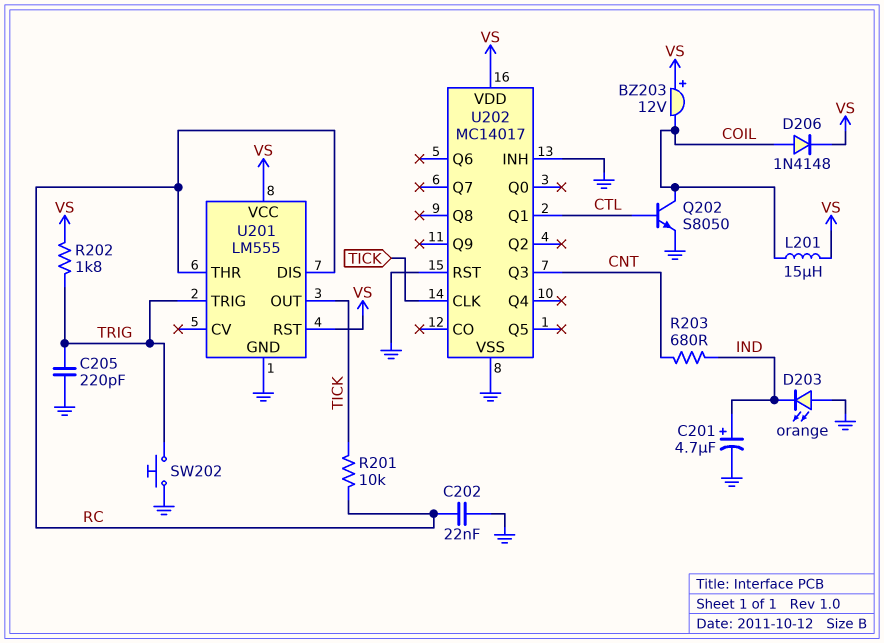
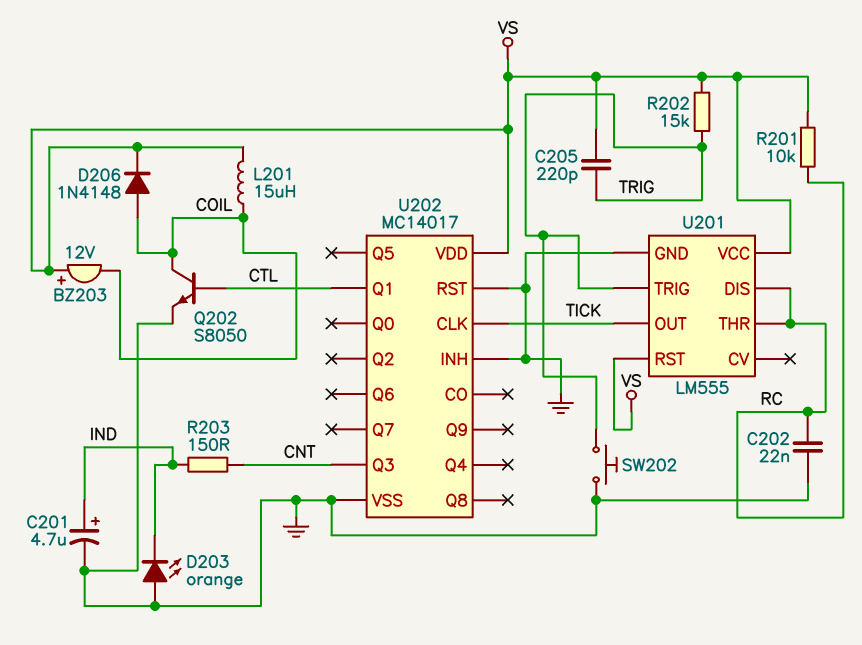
C205: 220pF (GND, TRIG) -> 220pF (TRIG, VS)
R201: 10k (RC, TICK) -> 10k (RC, VS)
R202: 1.8k (TRIG, VS) -> 15k (TRIG, VS)
R203: 680 (CNT, IND) -> 150 (CNT, IND)

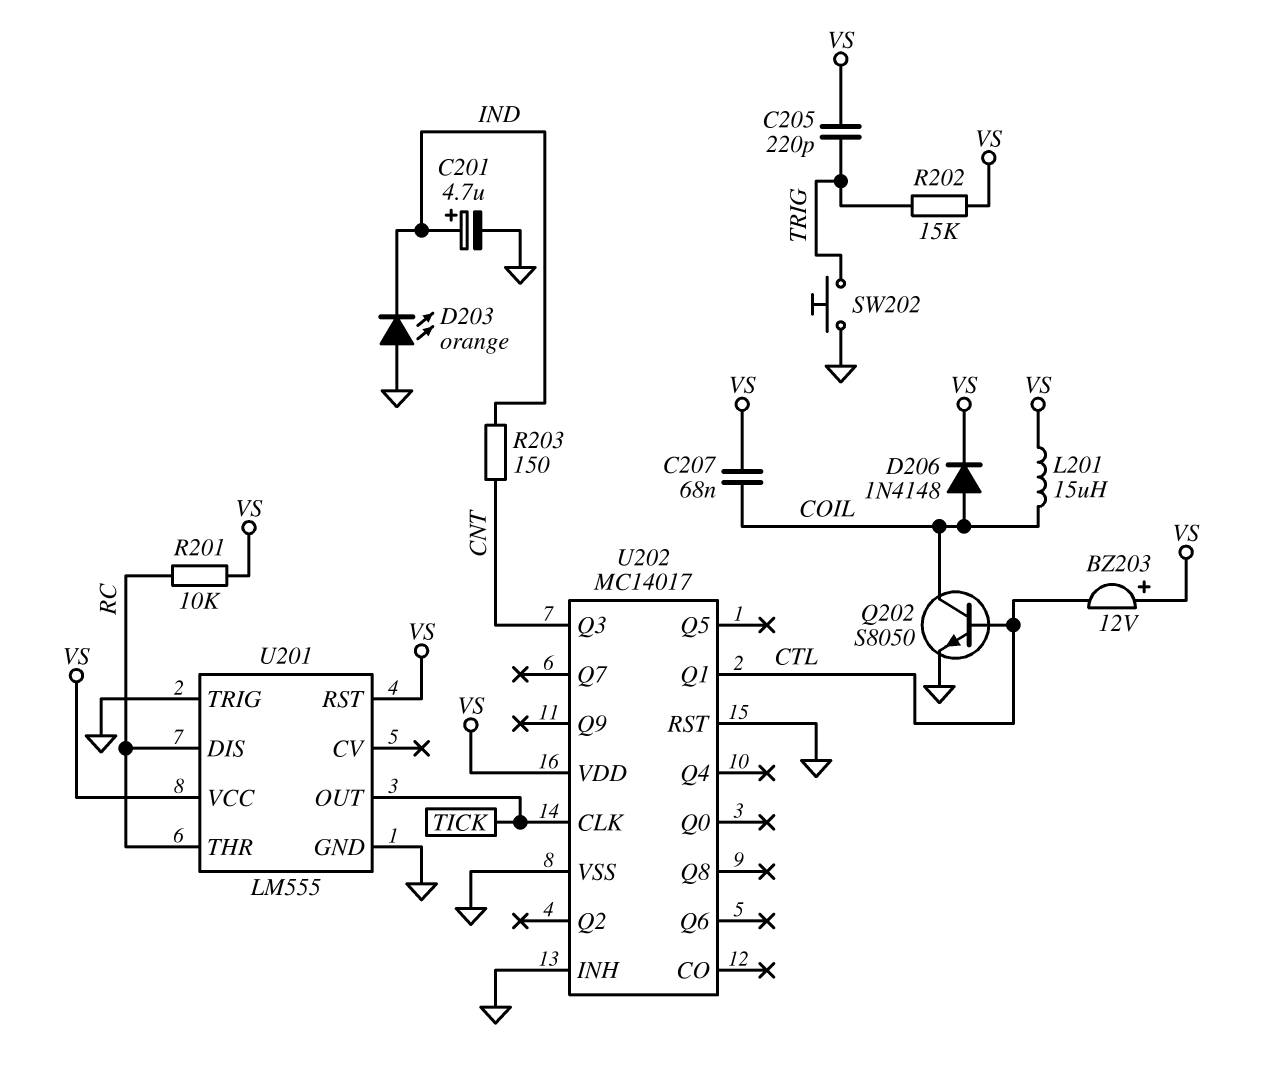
BZ203: buzzer 12V (plus VS, minus COIL) -> buzzer 12V (plus VS, minus CTL)
C202: 22nF (GND, RC) -> none
C207: none -> 68nF (COIL, VS)
U201 pin TRIG: TRIG -> GND

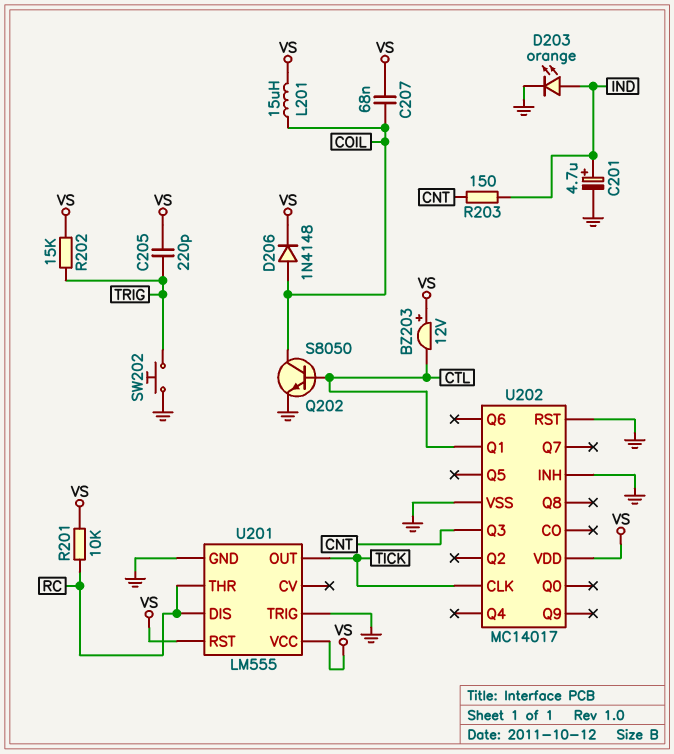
D203: LED orange (A GND, K IND) -> LED orange (A IND, K GND)

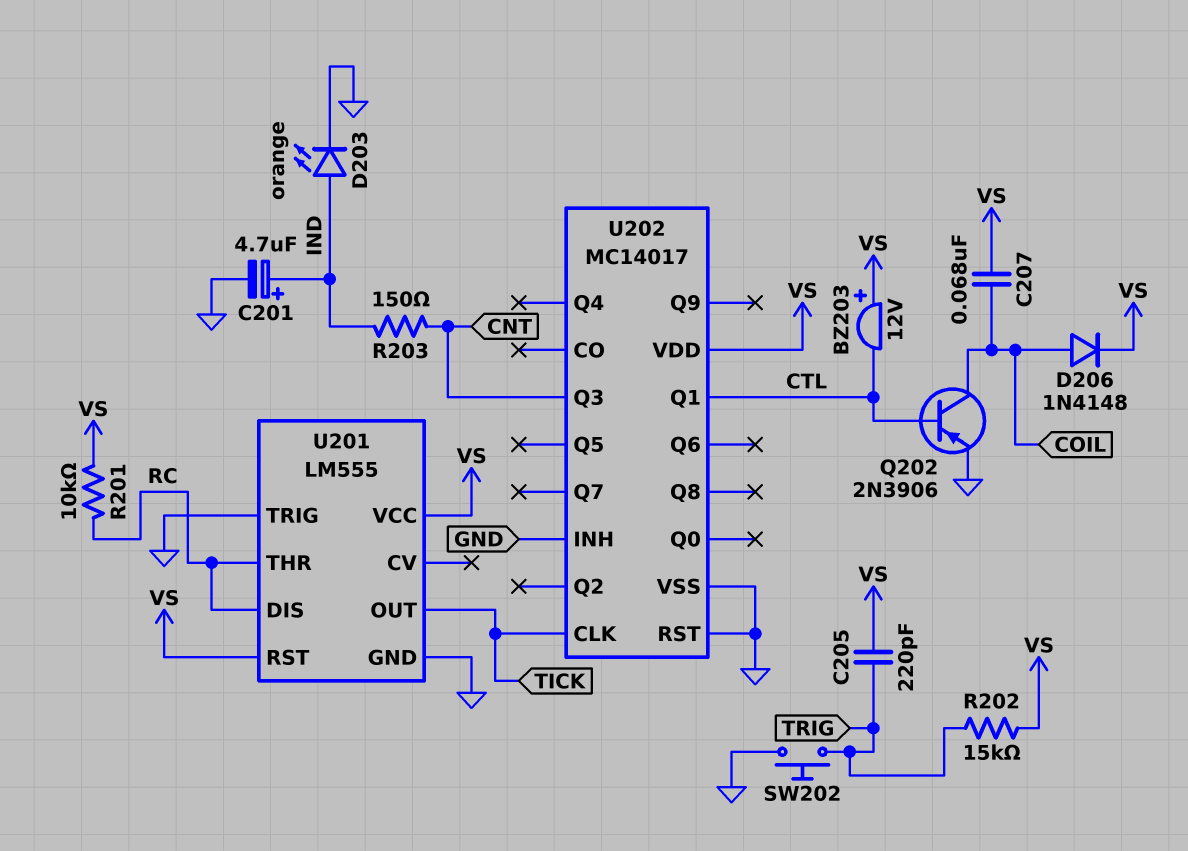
L201: 15uH (COIL, VS) -> none
Q202: NPN S8050 (B CTL, C COIL, E GND) -> PNP 2N3906 (B CTL, C COIL, E GND)

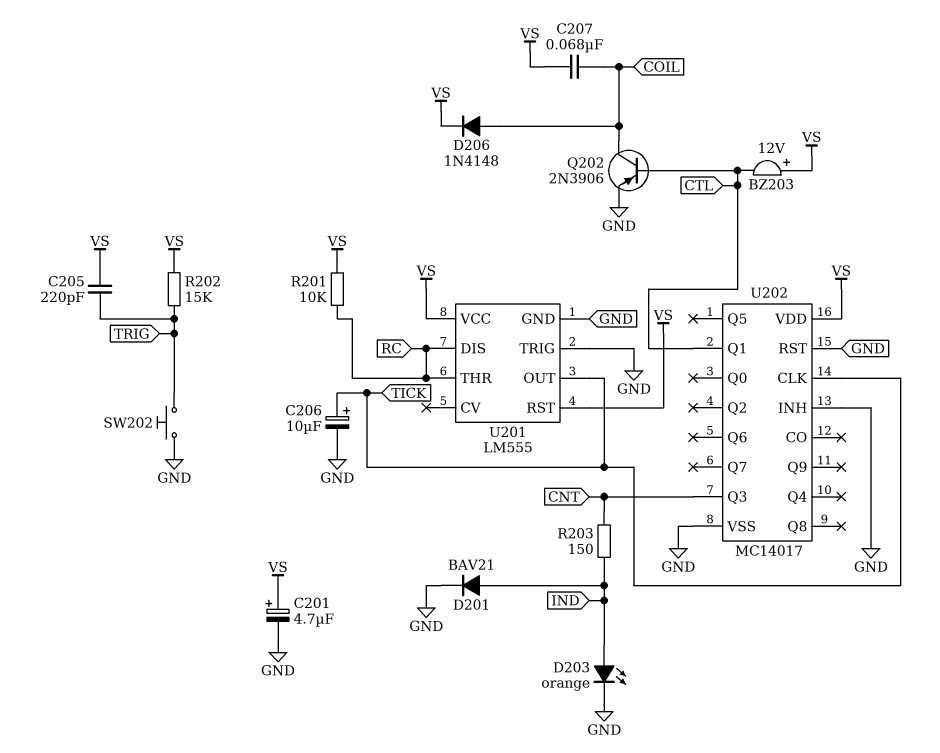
C201: 4.7uF (plus IND, minus GND) -> 4.7uF (plus VS, minus GND)
C206: none -> 10uF (plus TICK, minus GND)
D201: none -> diode BAV21 (A IND, K GND)

